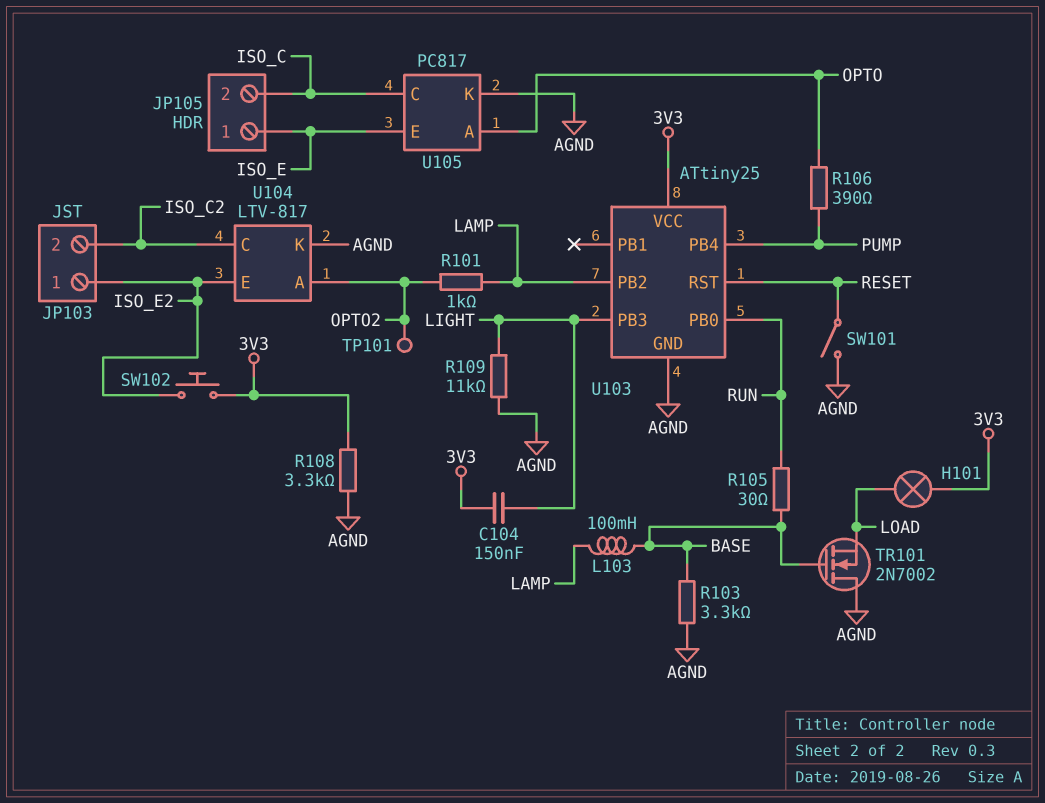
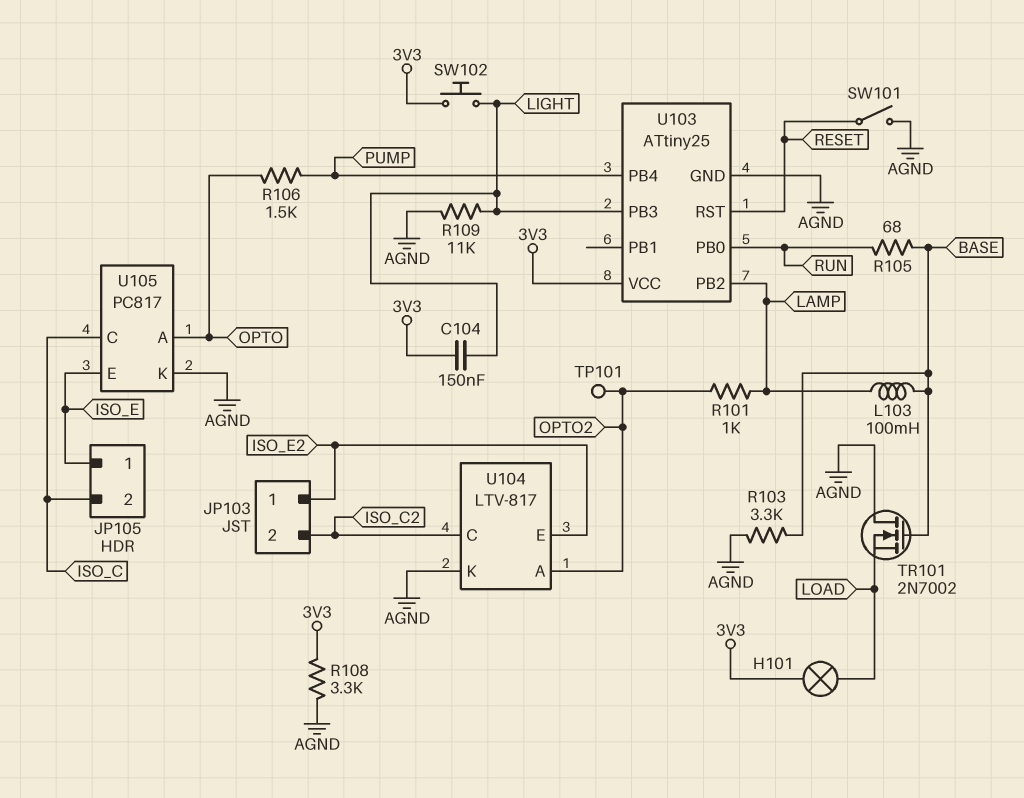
R105: 30 (BASE, RUN) -> 68 (BASE, RUN)
R106: 390 (OPTO, PUMP) -> 1.5k (OPTO, PUMP)
SW102: button (3V3, ISO_E2) -> button (3V3, LIGHT)

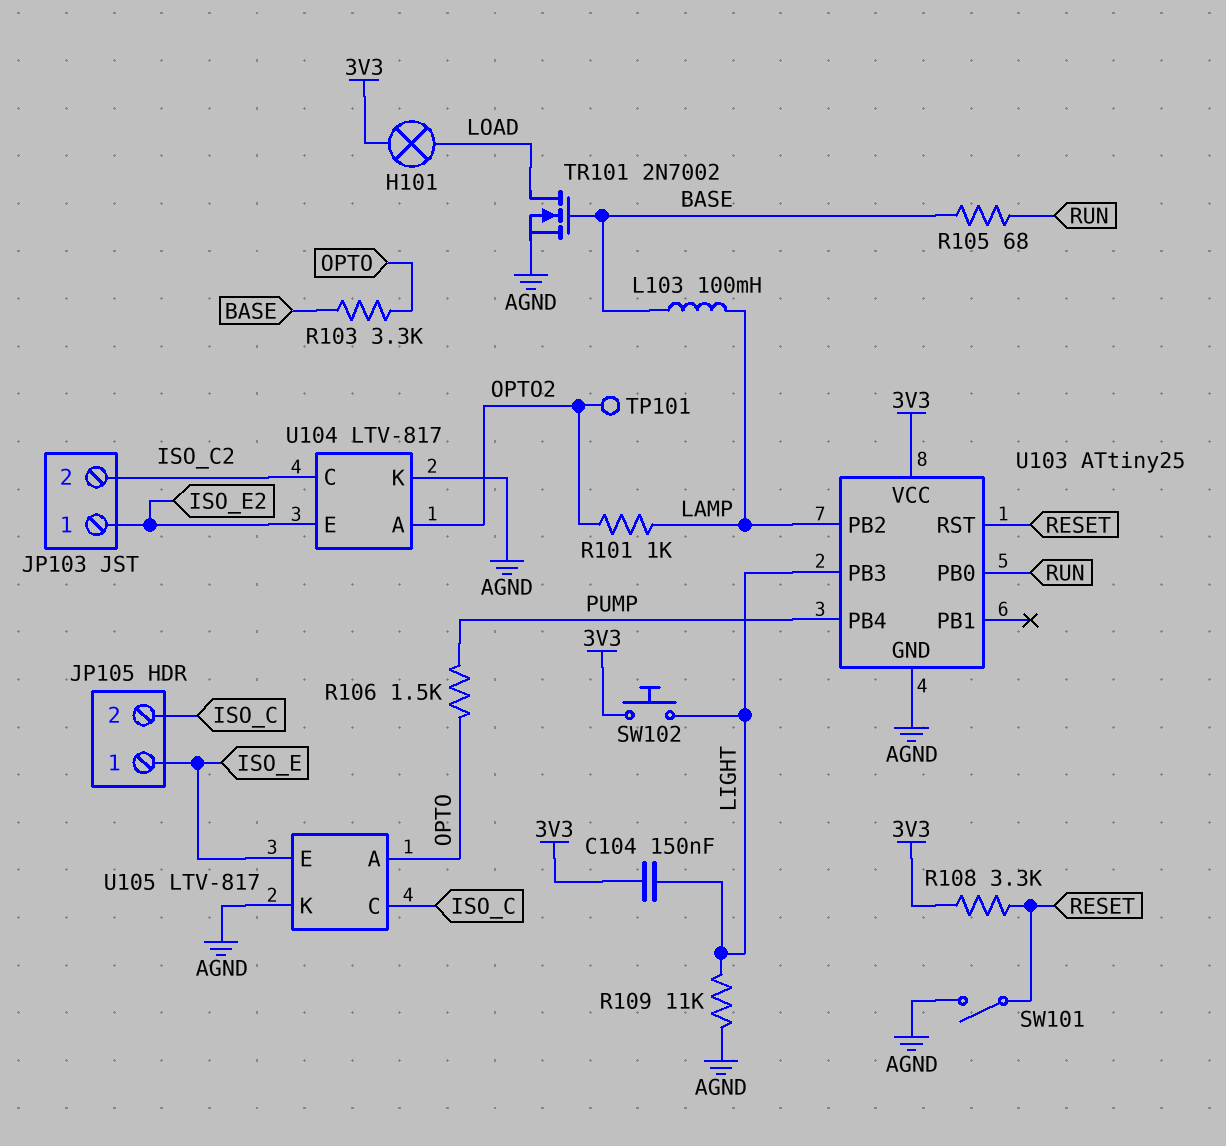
R103: 3.3k (AGND, BASE) -> 3.3k (BASE, OPTO)
R108: 3.3k (3V3, AGND) -> 3.3k (3V3, RESET)
TR101: NMOS 2N7002 (G BASE, D AGND, S LOAD) -> NMOS 2N7002 (G BASE, D LOAD, S AGND)
U105: PC817 -> LTV-817

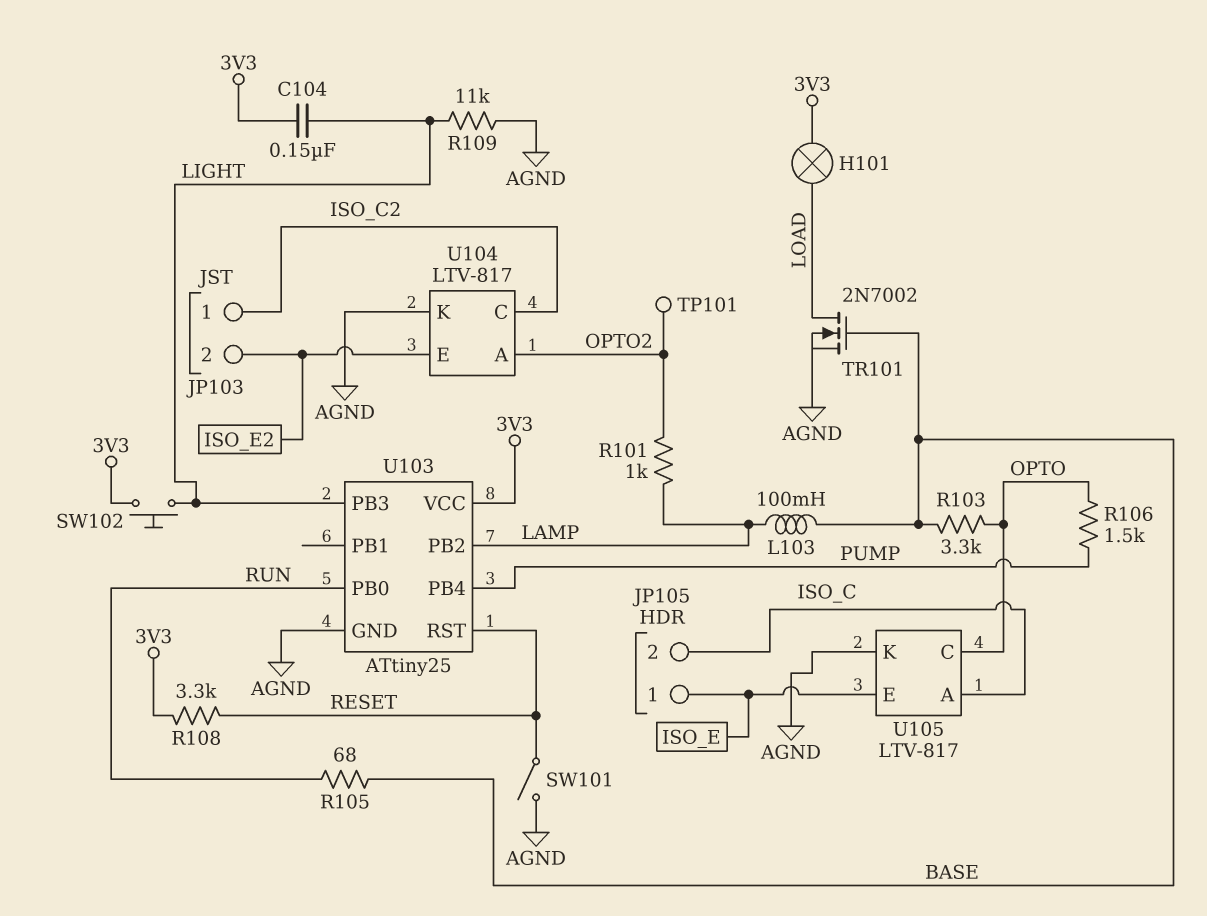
JP103 pin 1: ISO_E2 -> ISO_C2
JP103 pin 2: ISO_C2 -> ISO_E2
U105 pin A: OPTO -> ISO_C
U105 pin C: ISO_C -> OPTO

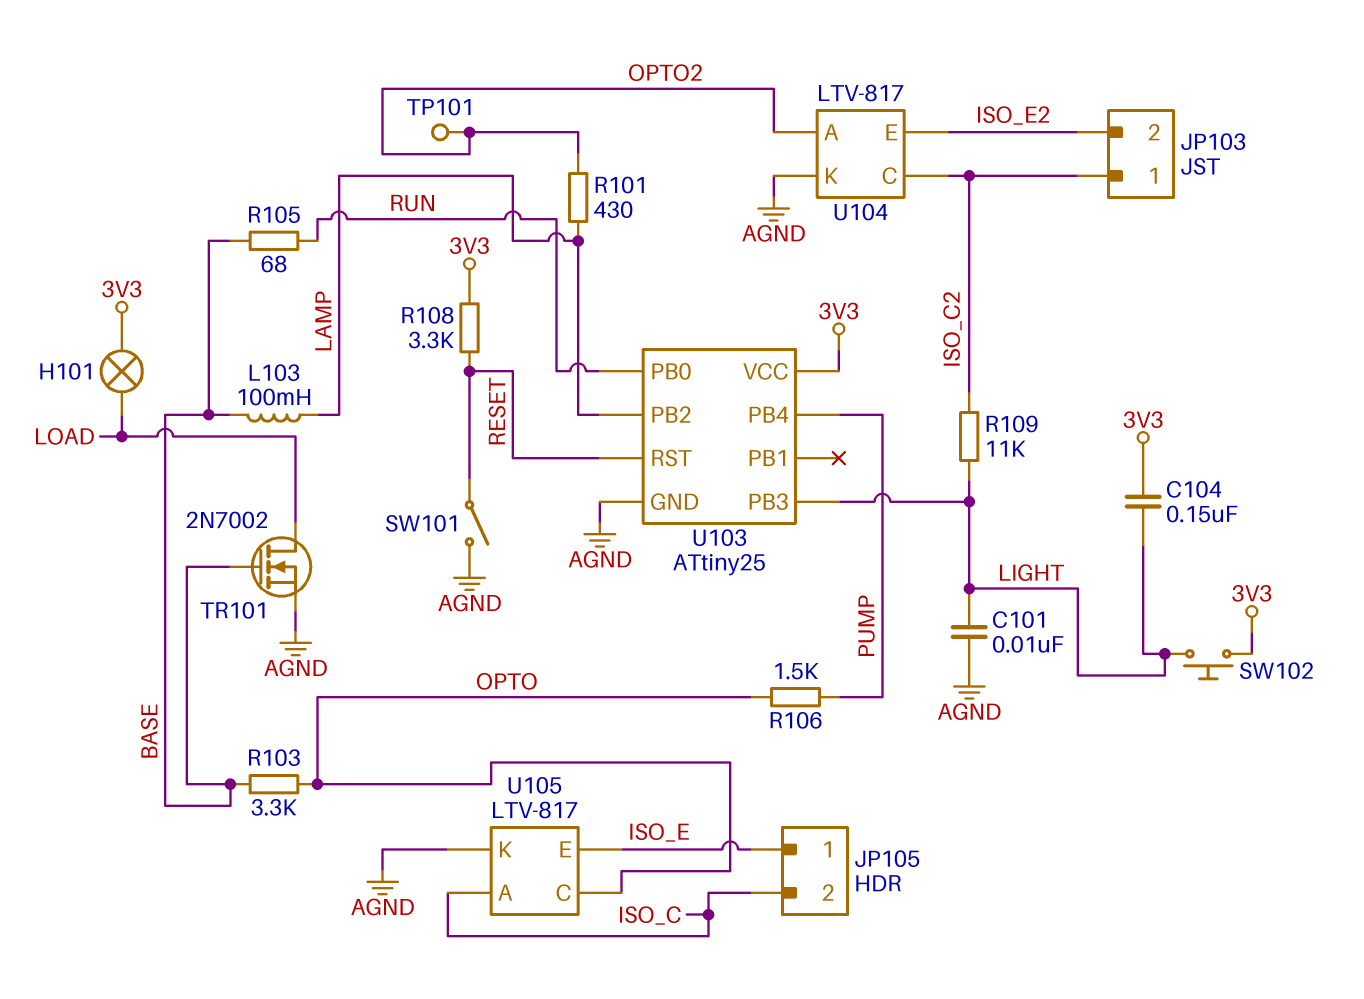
C101: none -> 10nF (AGND, LIGHT)
R101: 1k (LAMP, OPTO2) -> 430 (LAMP, OPTO2)
R109: 11k (AGND, LIGHT) -> 11k (ISO_C2, LIGHT)

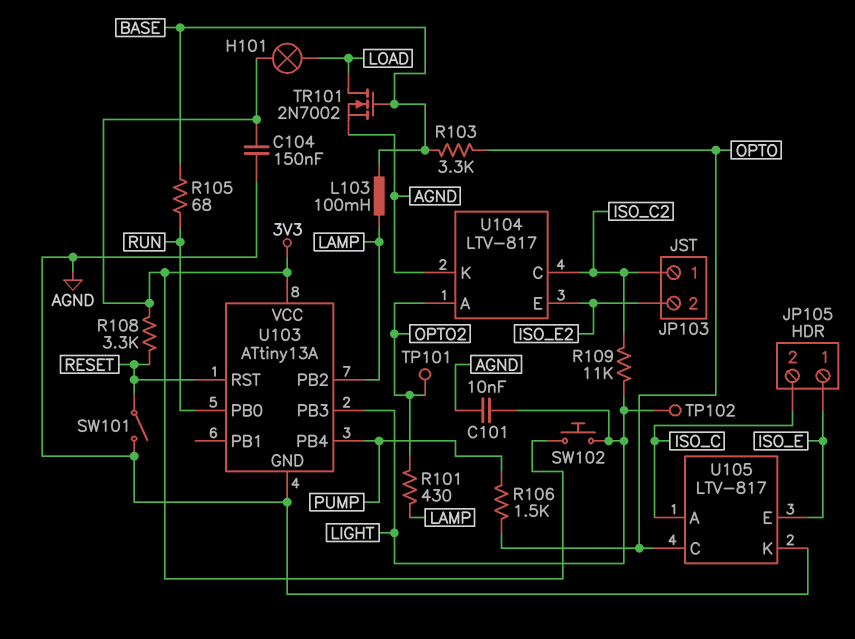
C104: 150nF (3V3, LIGHT) -> 150nF (3V3, AGND)
TP102: none -> test point (LIGHT)
U103: ATtiny25 -> ATtiny13A

